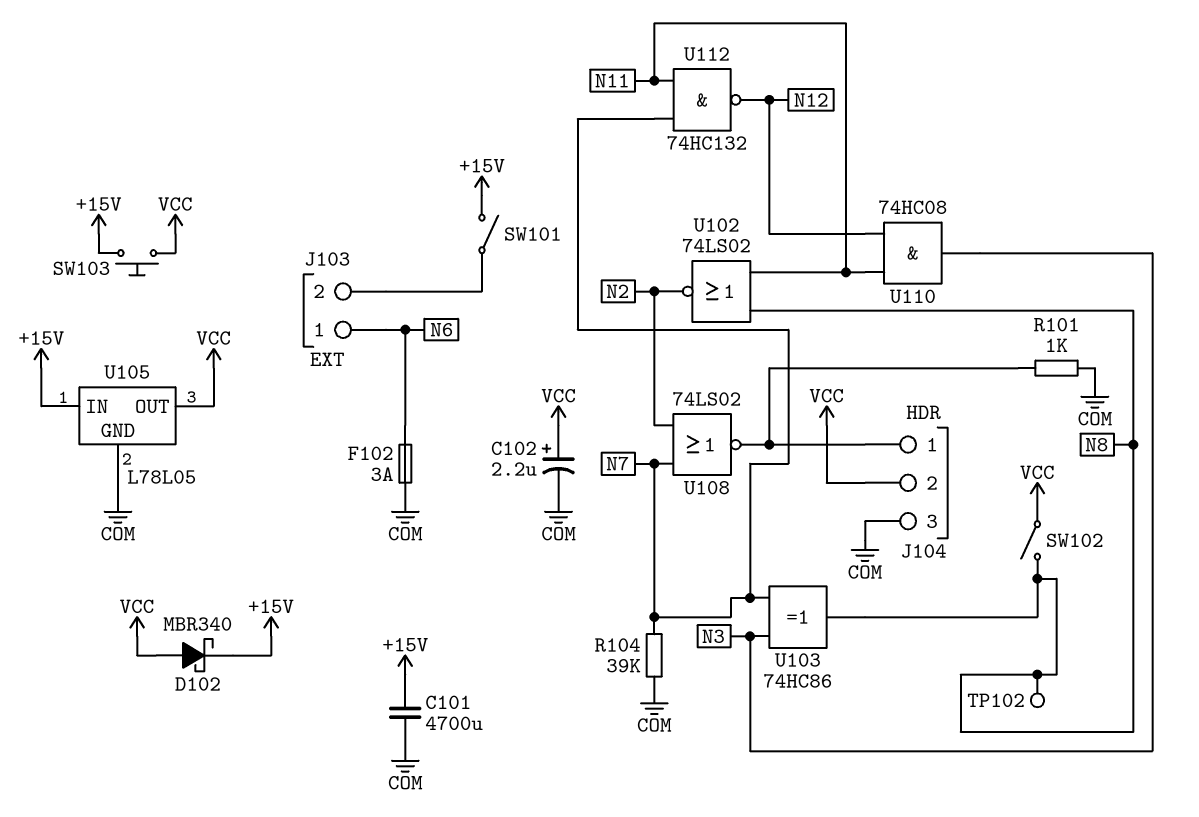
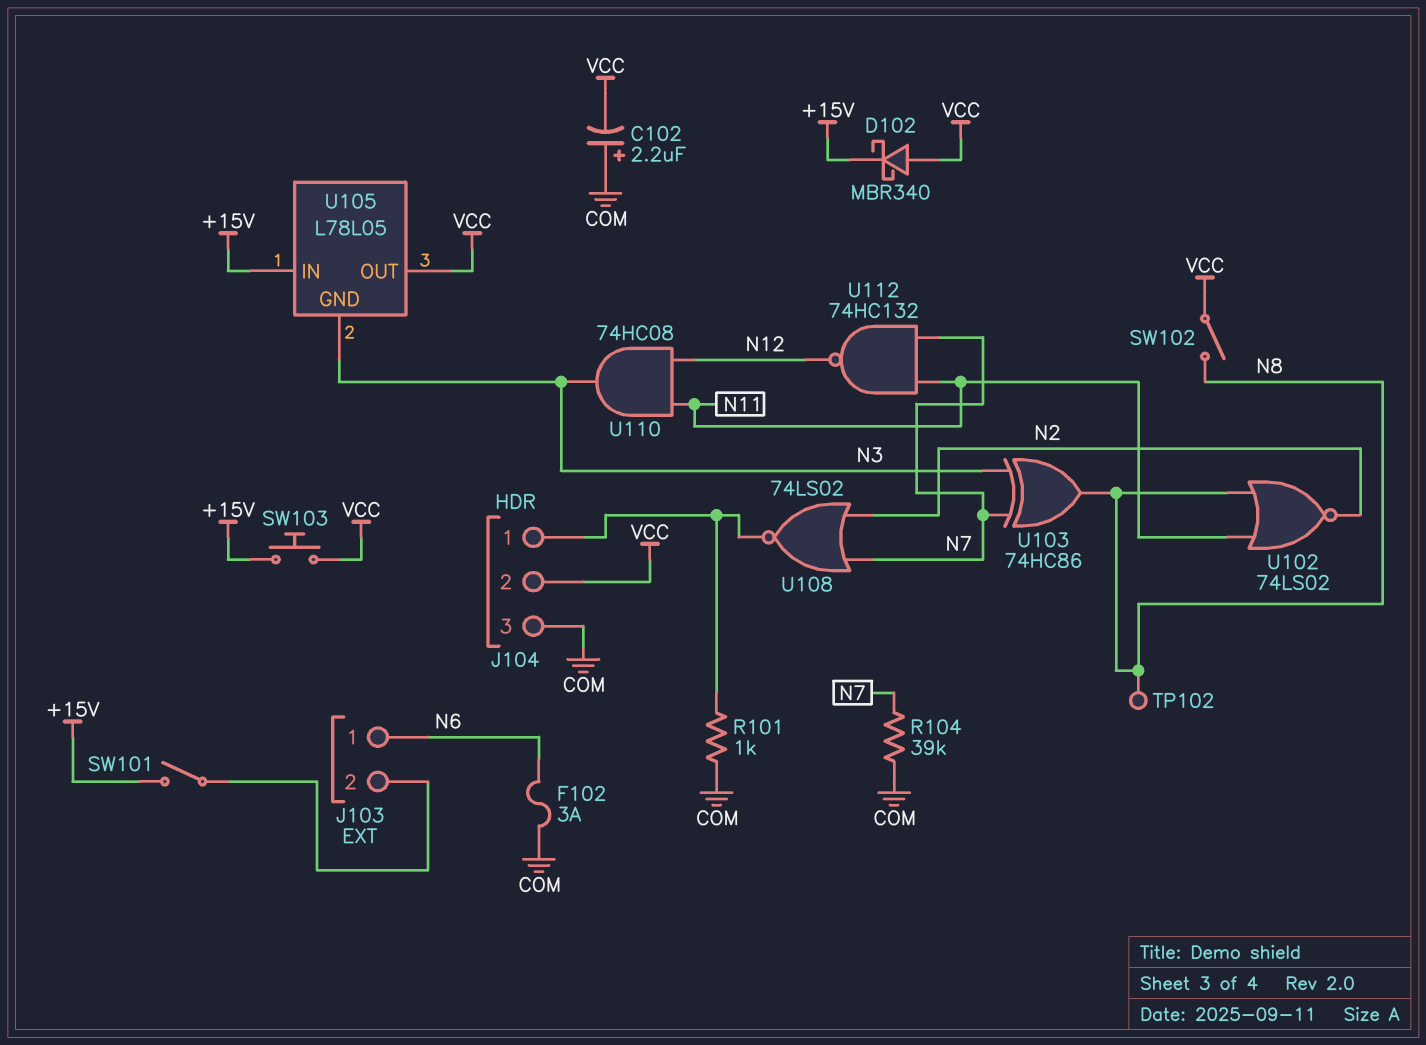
C101: 4700uF (+15V, COM) -> none
C102: 2.2uF (plus VCC, minus COM) -> 2.2uF (plus COM, minus VCC)
U105 pin GND: COM -> N3

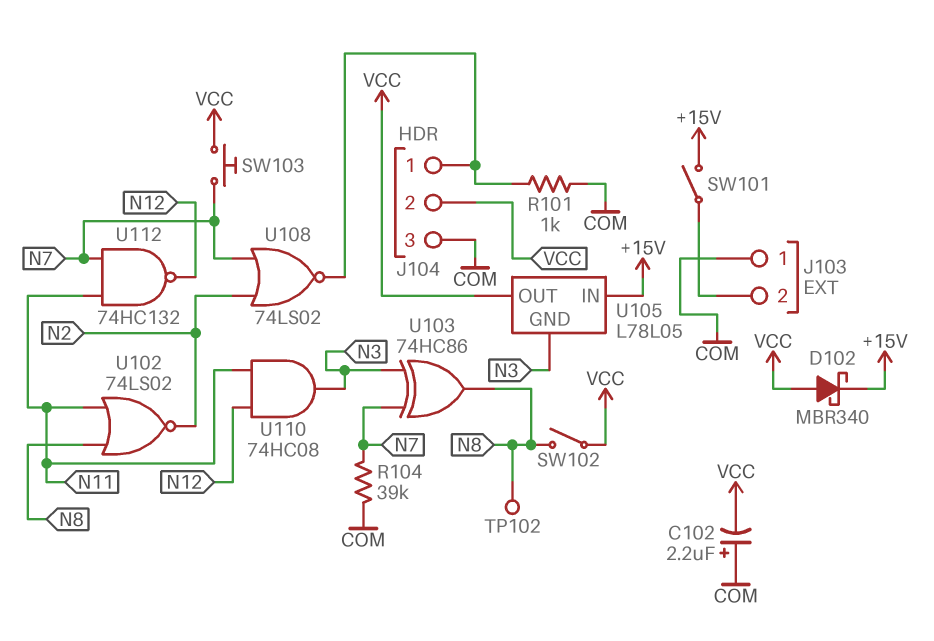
F102: 3A (COM, N6) -> none
J103 pin 1: N6 -> COM
SW103: button (+15V, VCC) -> button (N7, VCC)

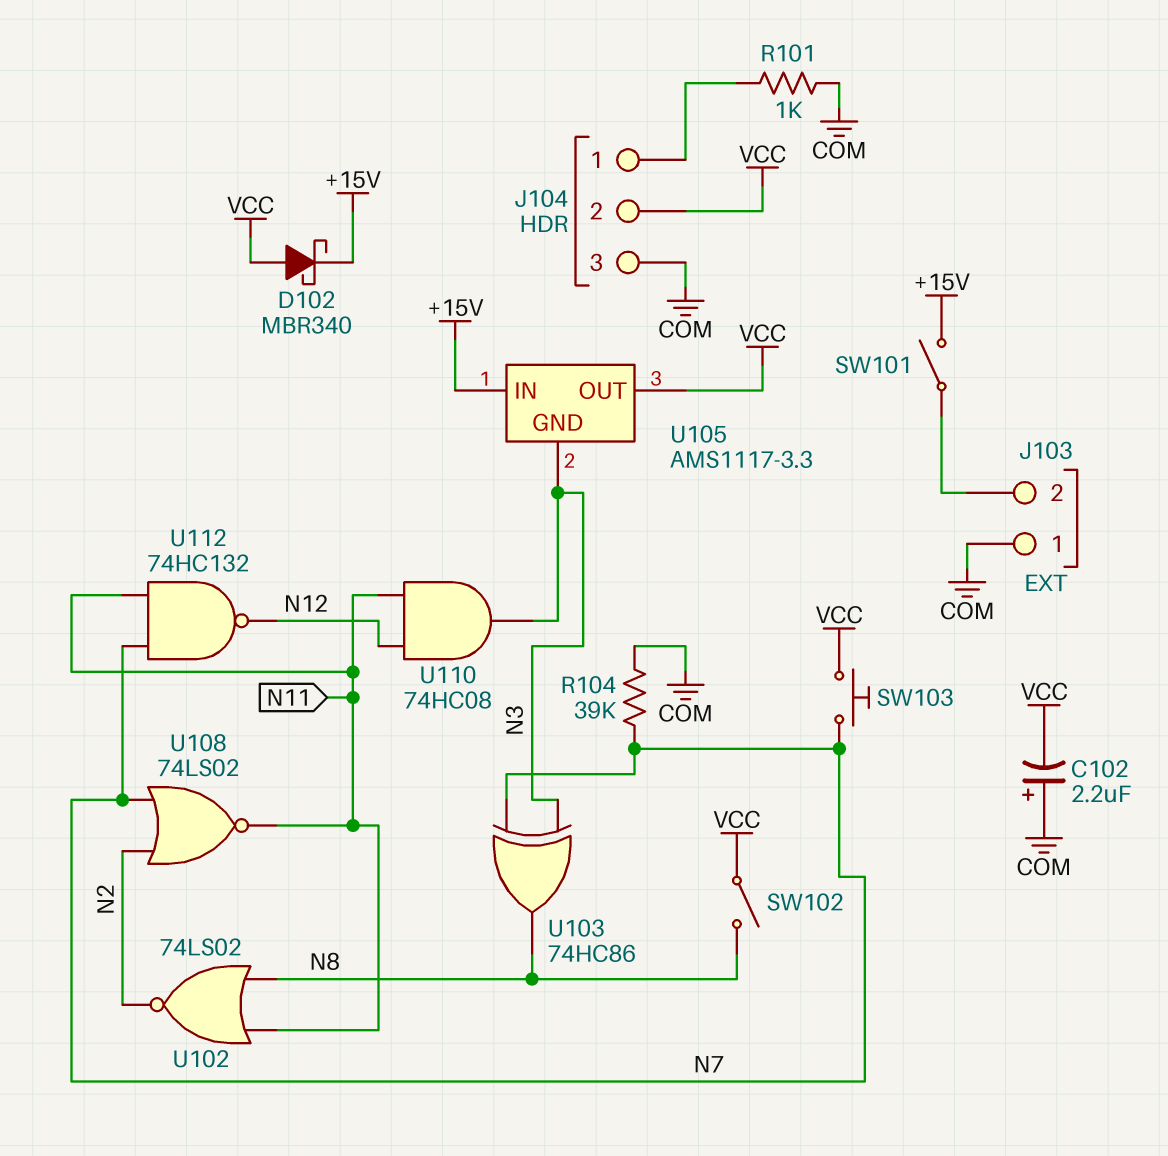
TP102: test point (N8) -> none
U105: L78L05 -> AMS1117-3.3
U108: NOR 74LS02 (in N2, in N7, out J104/1) -> NOR 74LS02 (in N2, in N7, out N11)

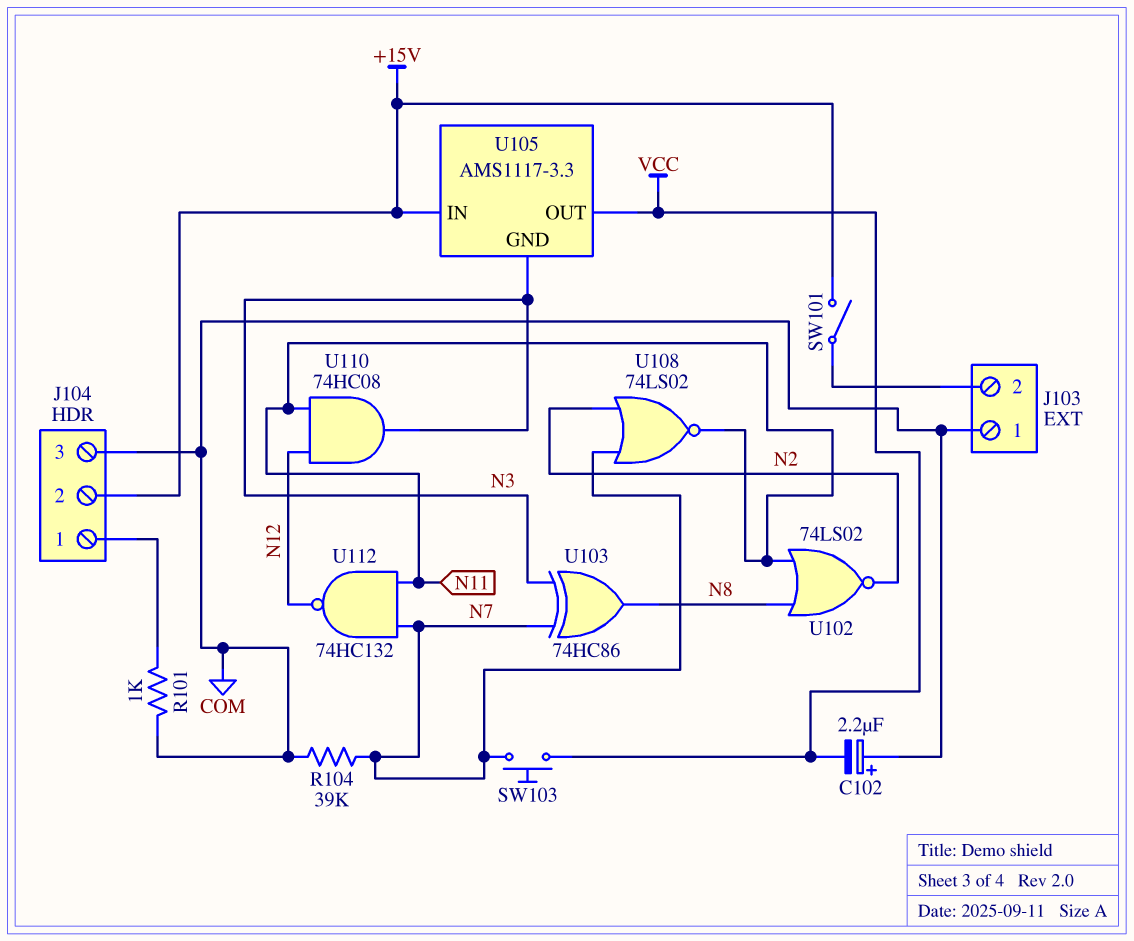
D102: schottky MBR340 (A VCC, K +15V) -> none
J104 pin 2: VCC -> +15V
SW102: switch (N8, VCC) -> none

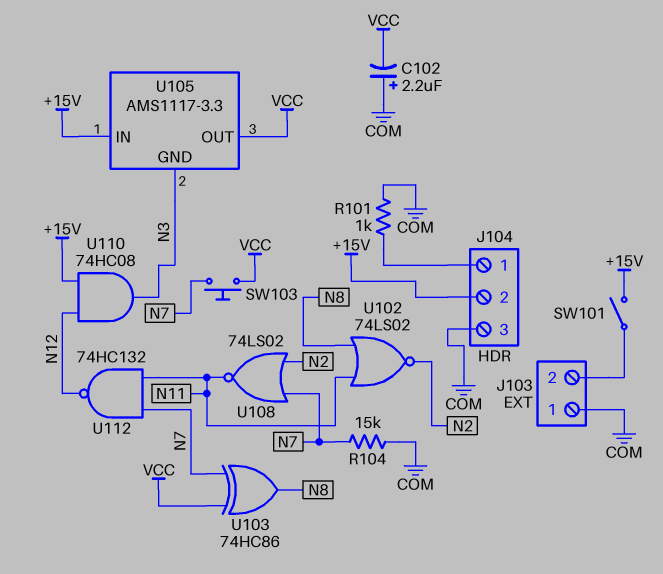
R104: 39k (COM, N7) -> 15k (COM, N7)
U103: XOR 74HC86 (in N3, in N7, out N8) -> XOR 74HC86 (in N7, in VCC, out N8)
U110: AND 74HC08 (in N11, in N12, out N3) -> AND 74HC08 (in +15V, in N12, out N3)

